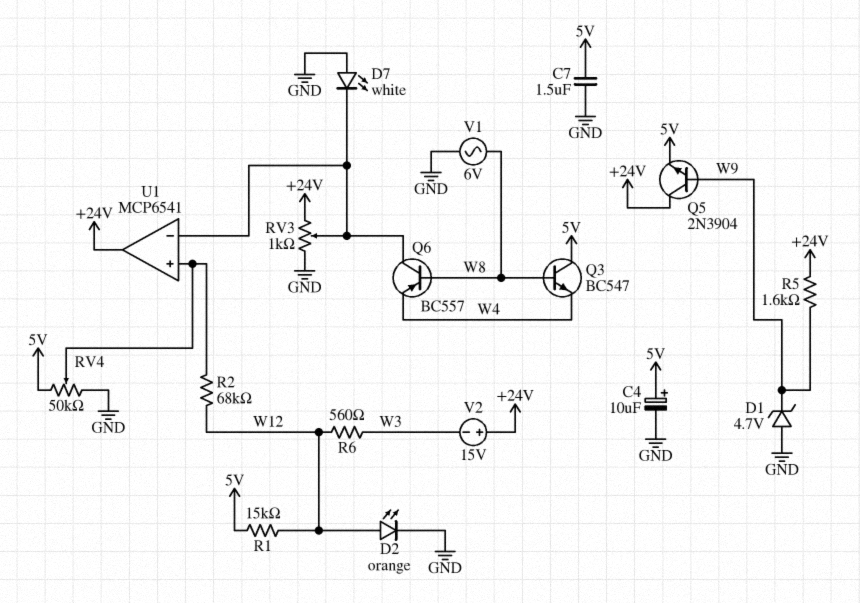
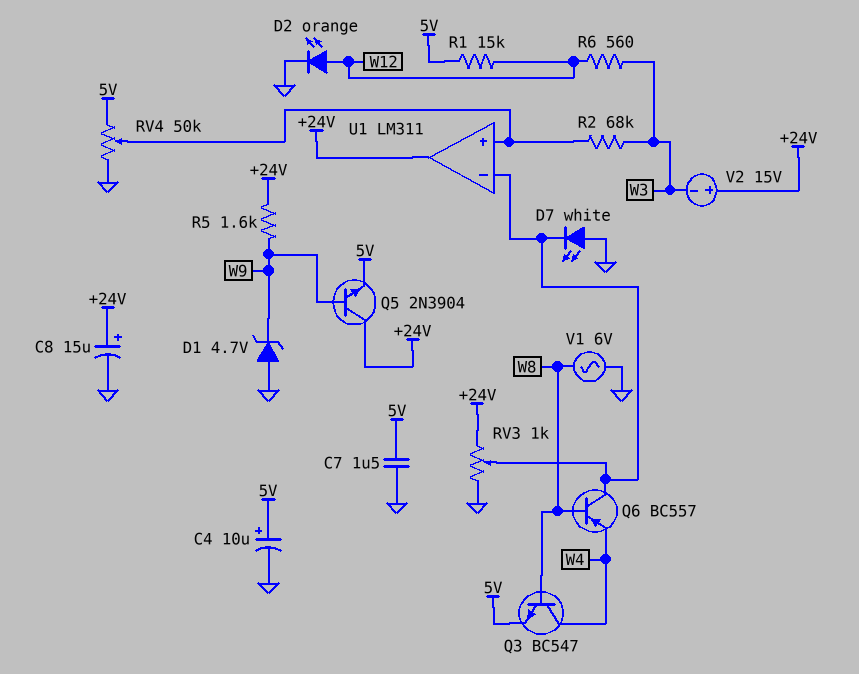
C8: none -> 15uF (plus +24V, minus GND)
Q3: NPN BC547 (B W8, C 5V, E W4) -> NPN BC547 (B W8, C W4, E 5V)
R2: 68k (U1/in+, W12) -> 68k (U1/in+, W3)
U1: MCP6541 -> LM311

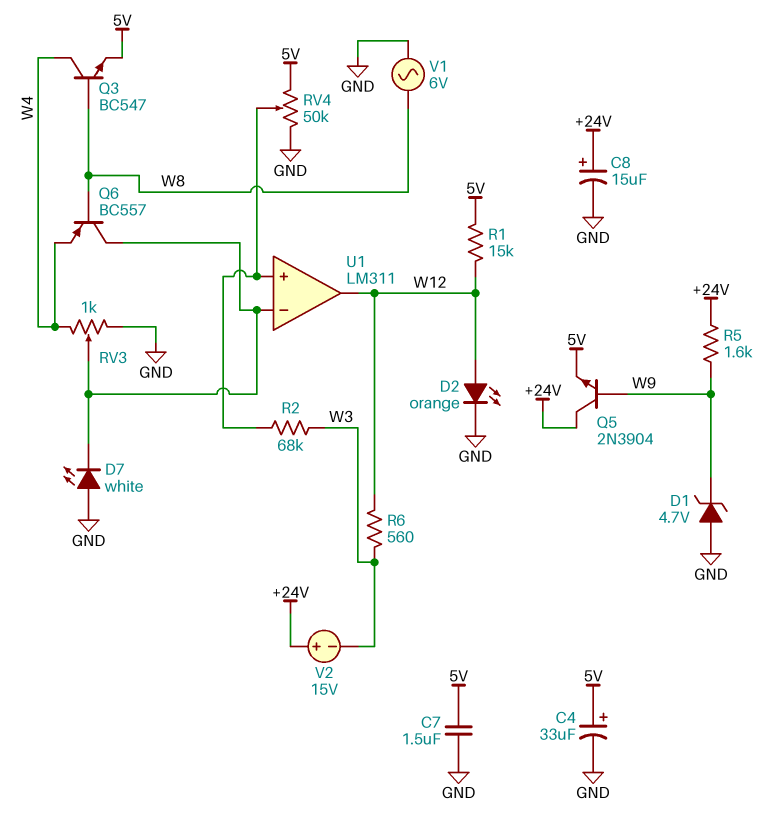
C4: 10uF (plus 5V, minus GND) -> 33uF (plus 5V, minus GND)
RV3: 1k (+24V, GND, wiper U1/in-) -> 1k (GND, W4, wiper U1/in-)
U1 pin out: +24V -> W12

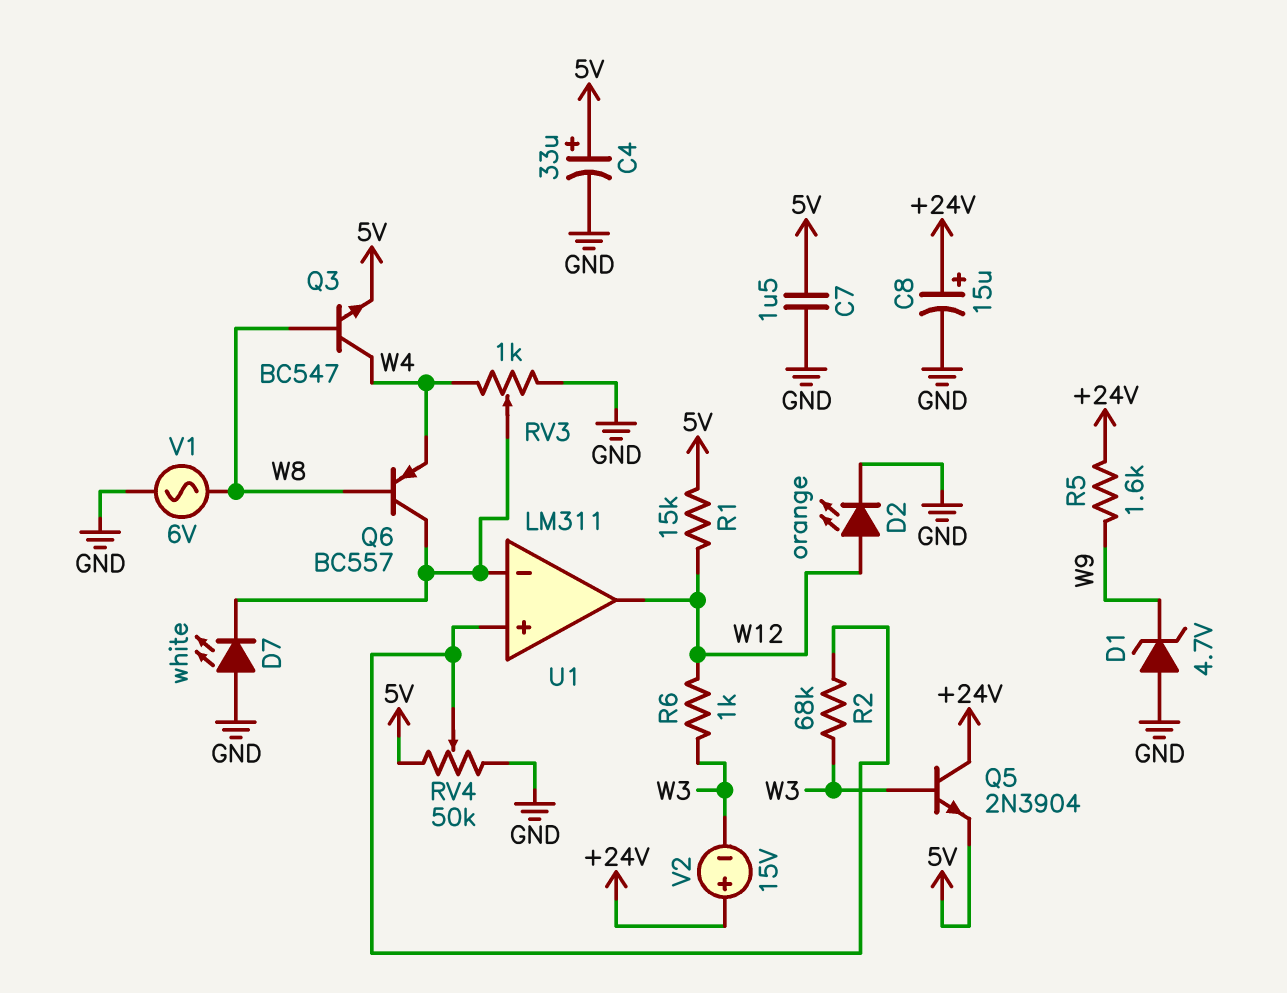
Q5: NPN 2N3904 (B W9, C +24V, E 5V) -> NPN 2N3904 (B W3, C +24V, E 5V)
R6: 560 (W3, W12) -> 1k (W3, W12)

